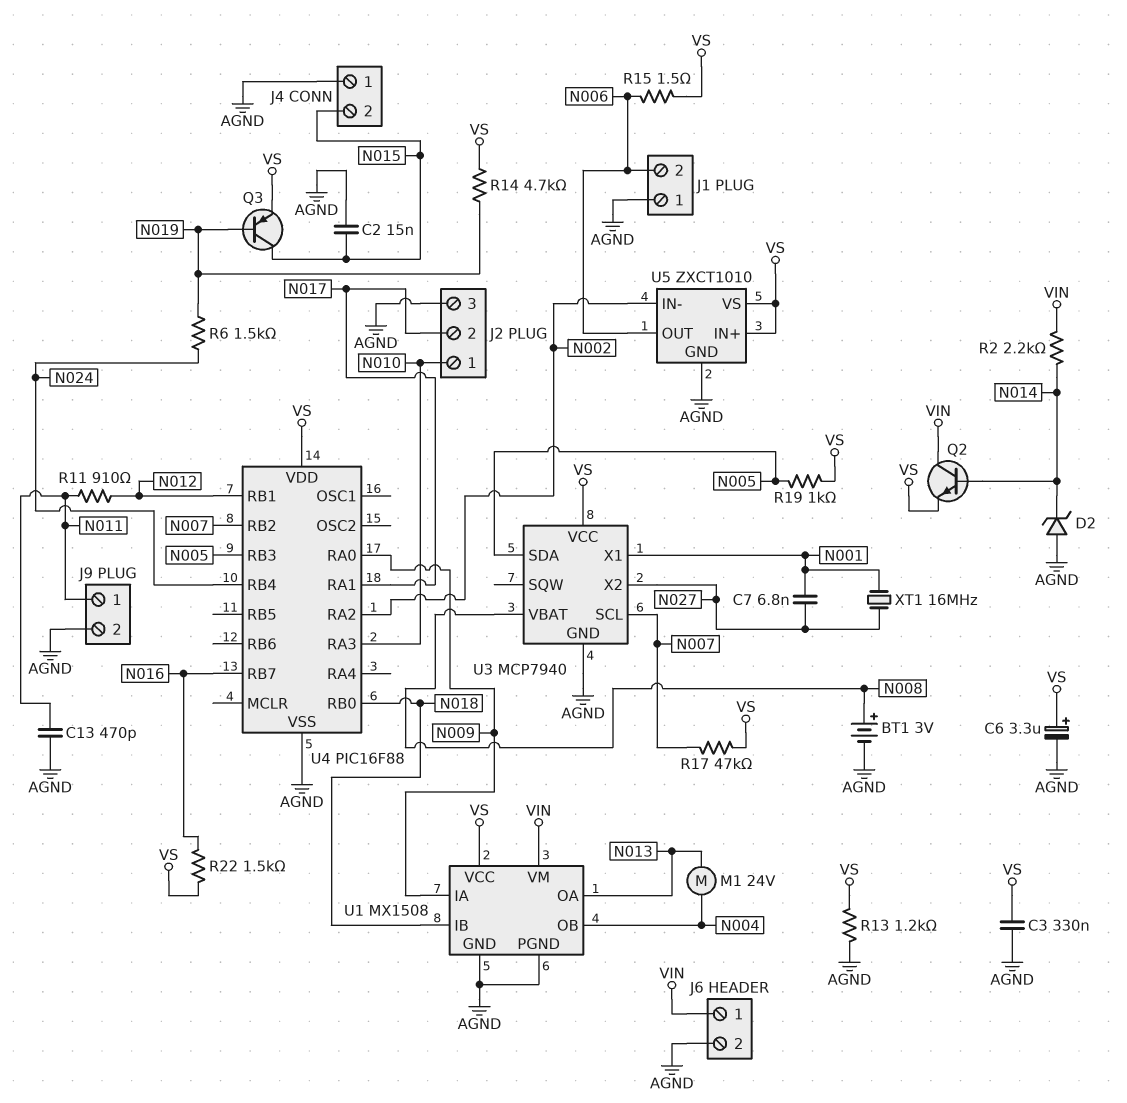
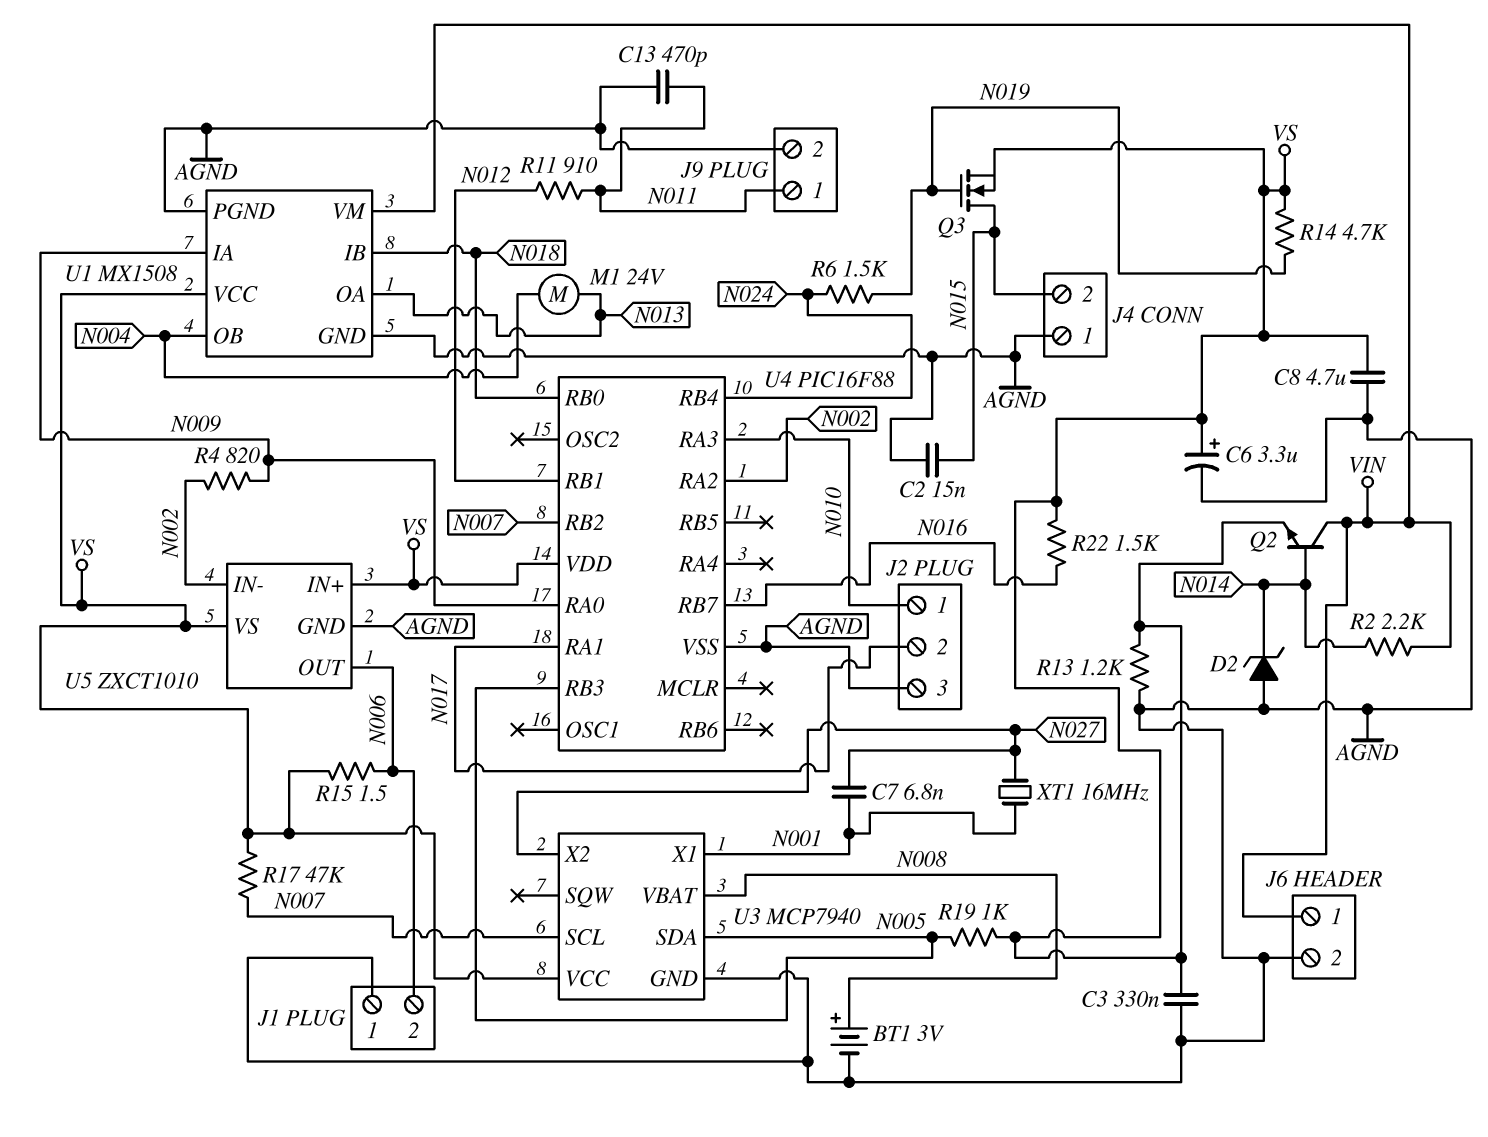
C8: none -> 4.7uF (AGND, VS)
Q3: PNP (B N019, C N015, E VS) -> NMOS (G N019, D N015, S VS)
R4: none -> 820 (N002, N009)

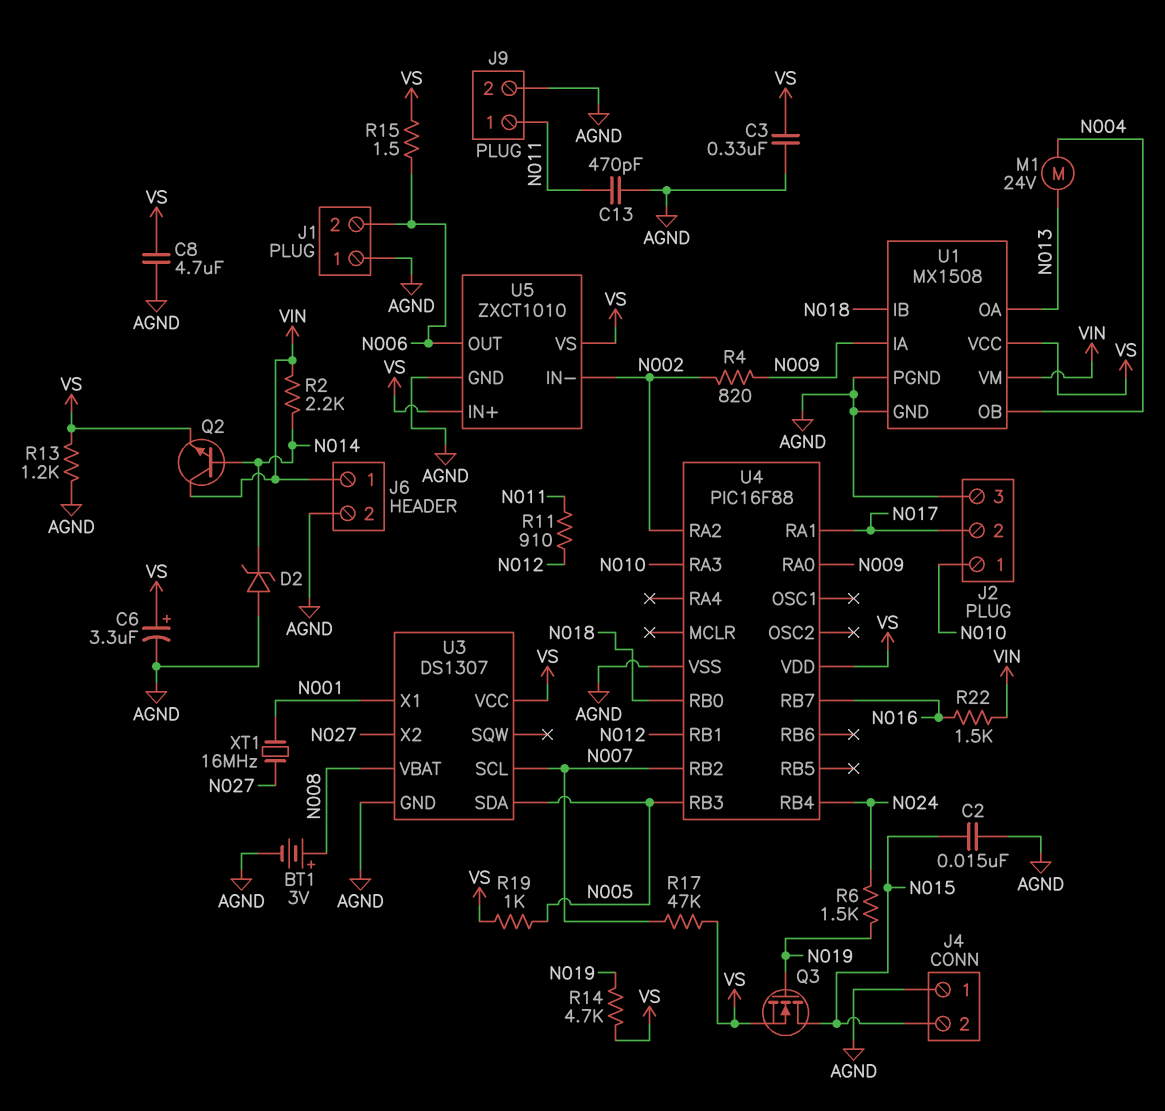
C7: 6.8nF (N001, N027) -> none
R22: 1.5k (N016, VS) -> 1.5k (N016, VIN)
U3: MCP7940 -> DS1307

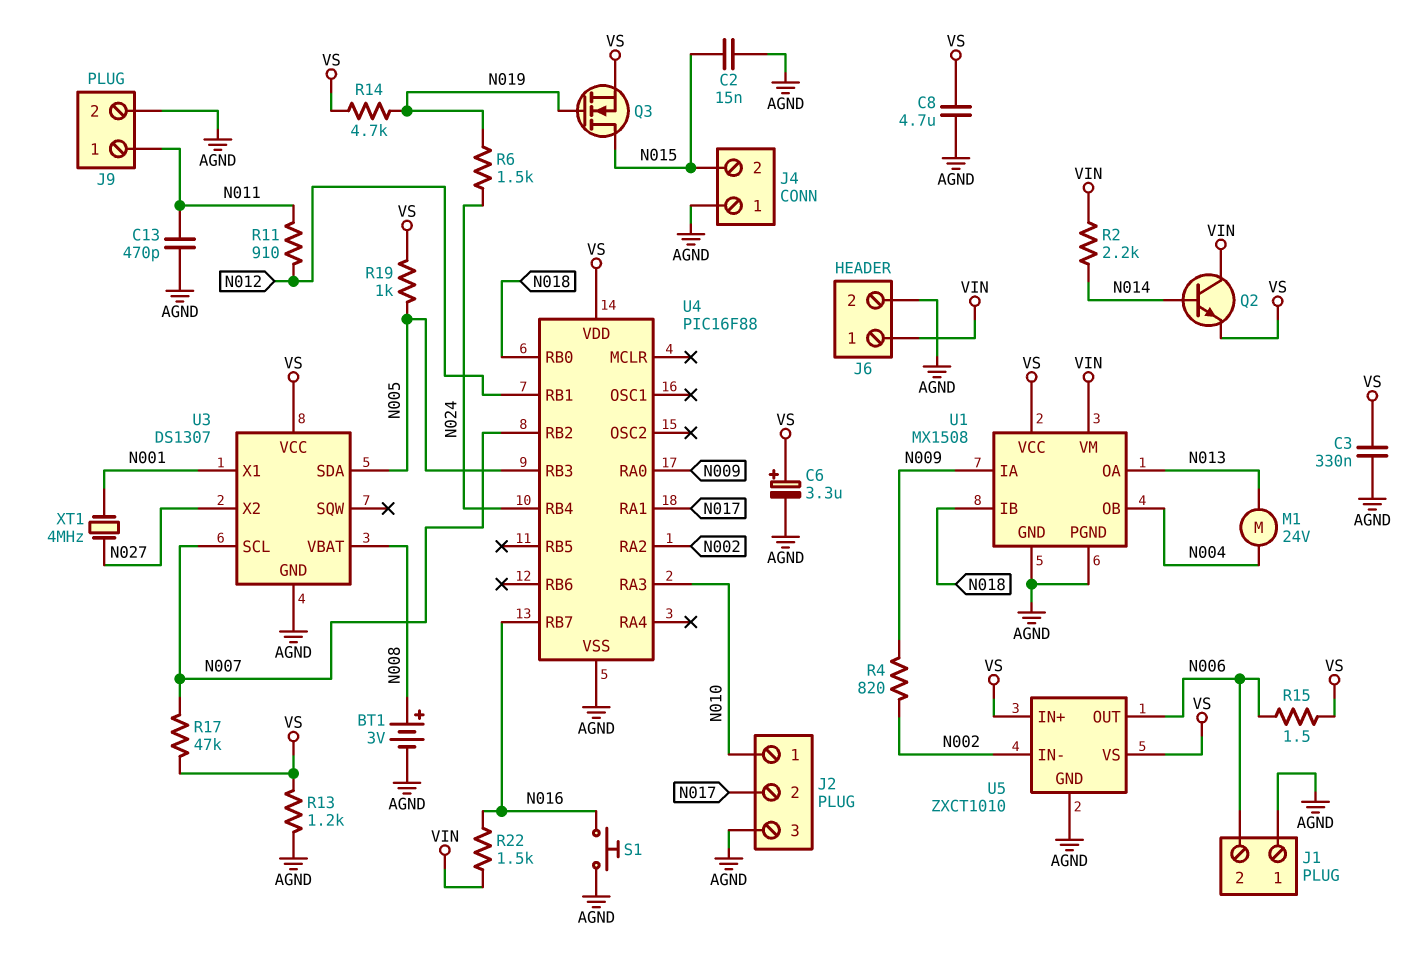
D2: zener (A AGND, K N014) -> none
S1: none -> button (AGND, N016)
XT1: 16MHz (N001, N027) -> 4MHz (N001, N027)

